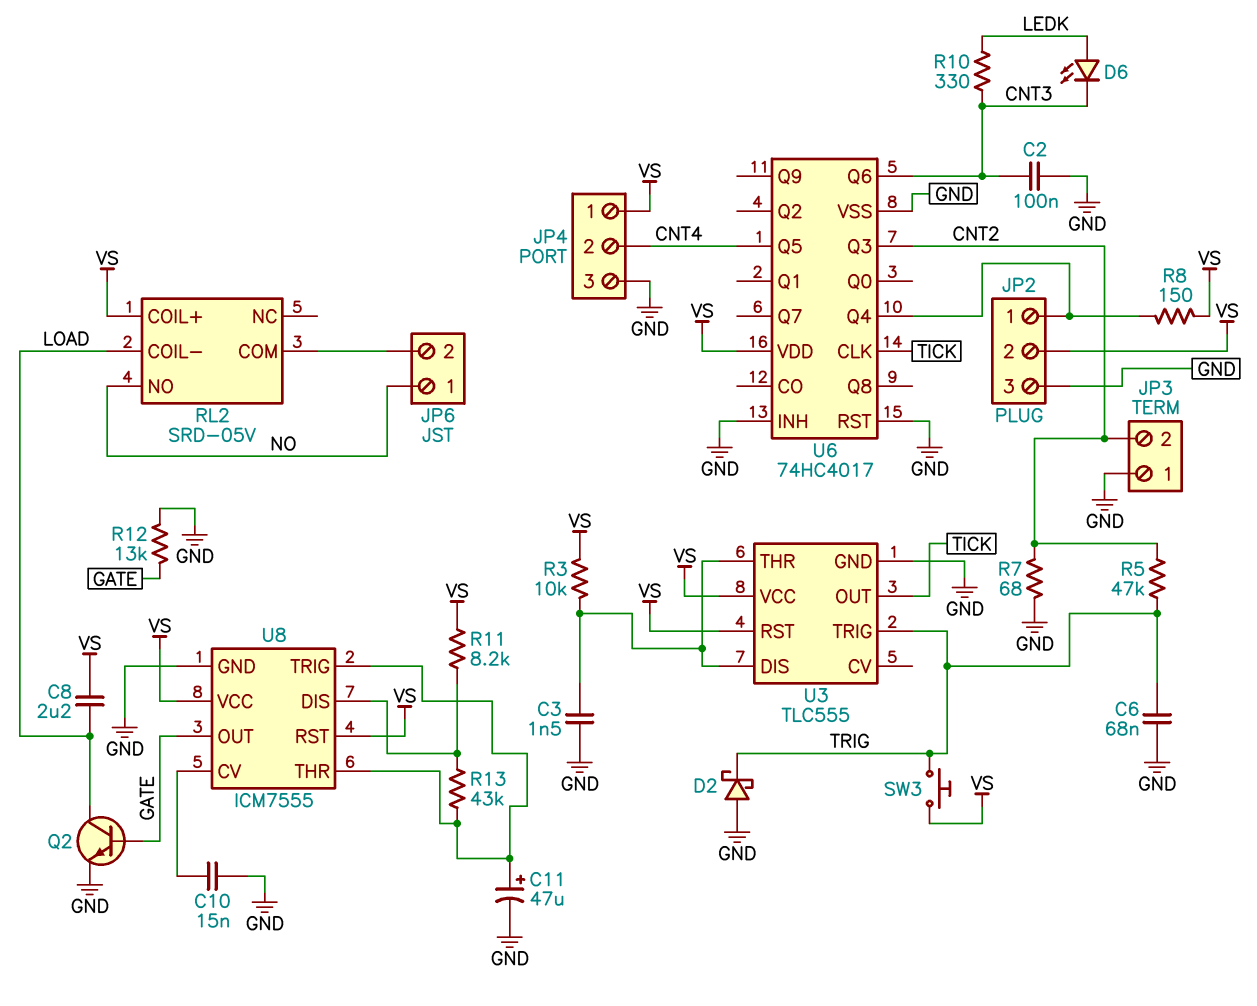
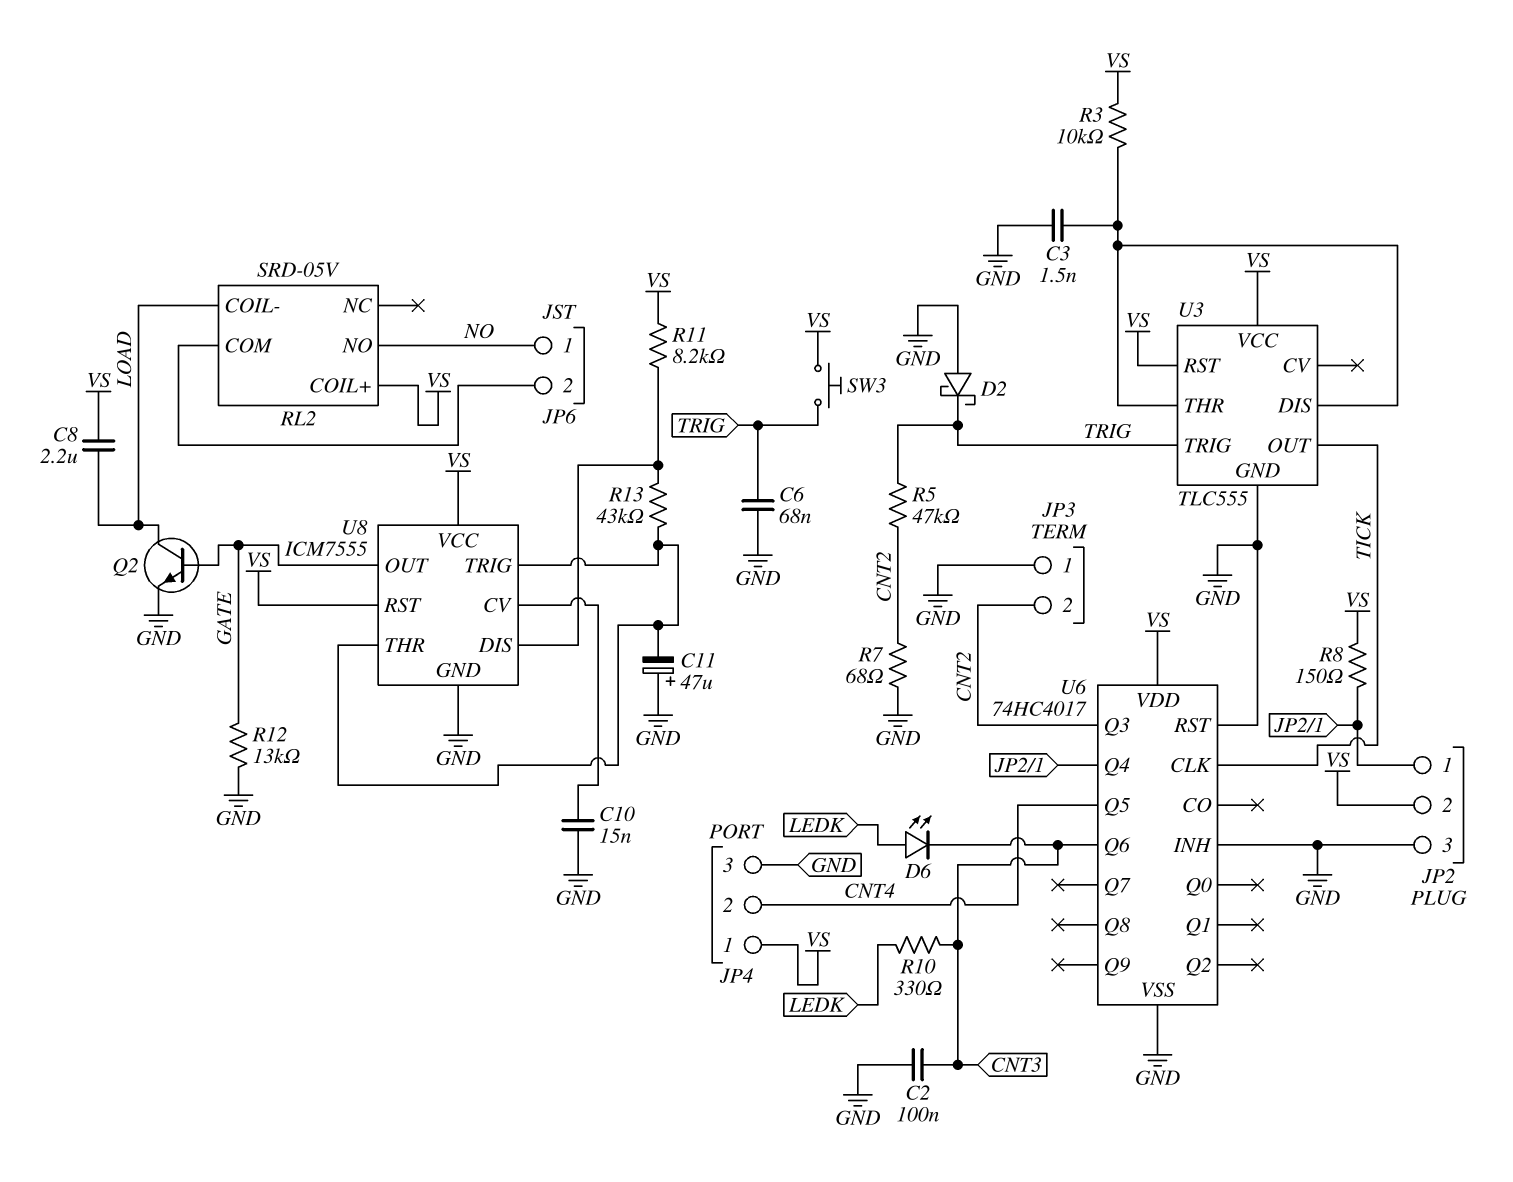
C11: 47uF (plus U8/THR, minus GND) -> 47uF (plus GND, minus U8/THR)

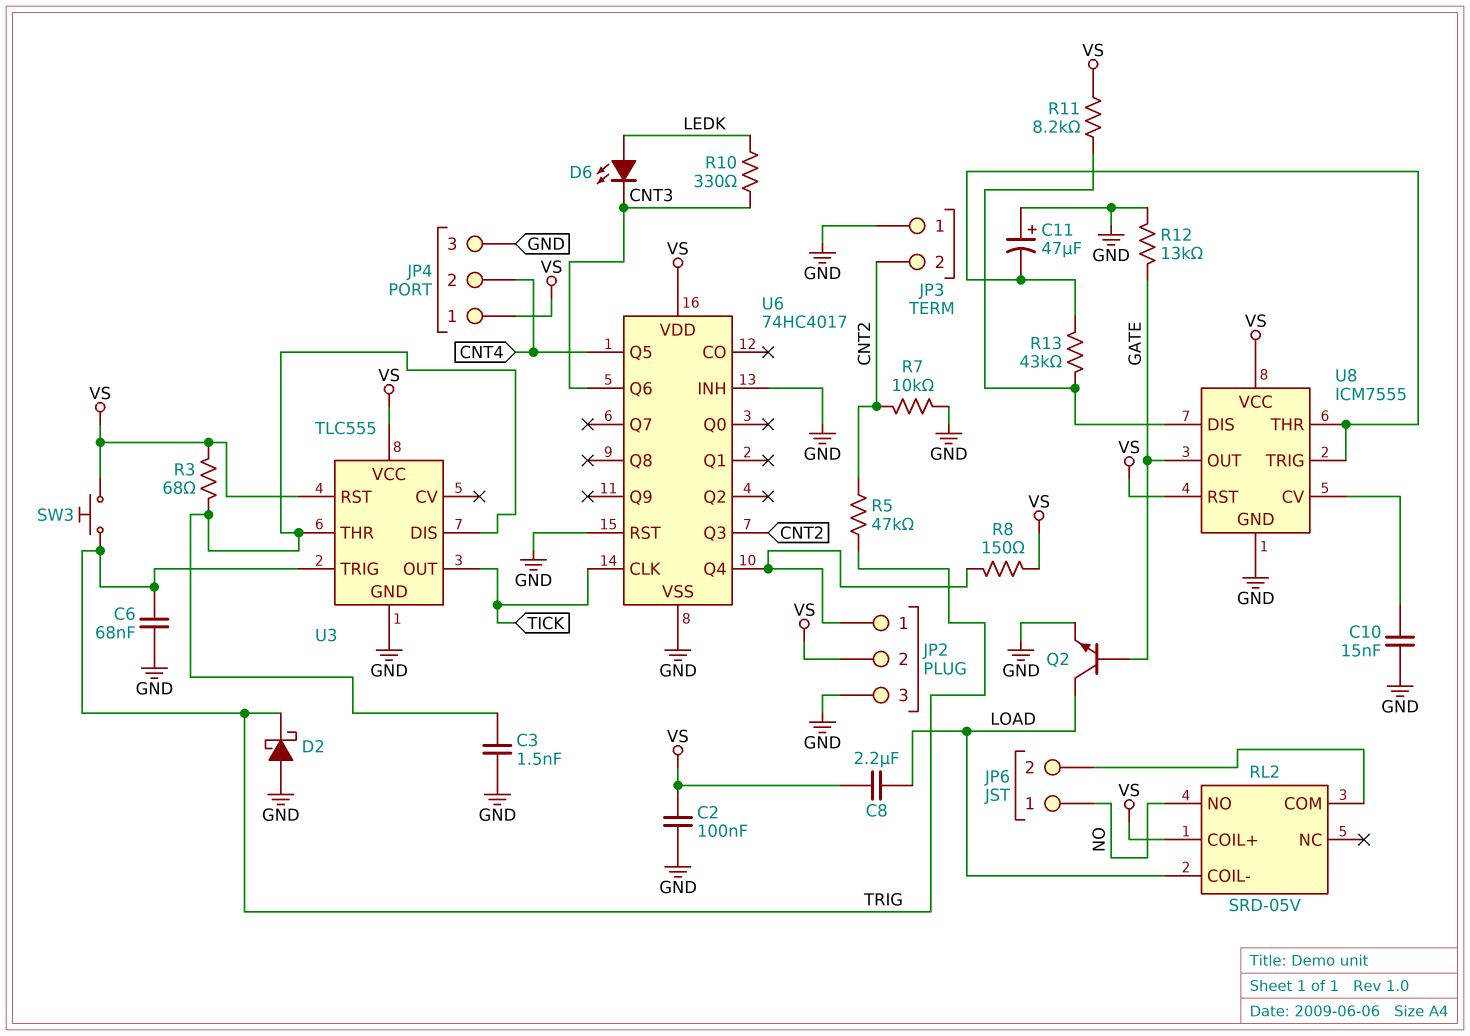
C2: 100nF (CNT3, GND) -> 100nF (GND, VS)
R3: 10k (U3/DIS, VS) -> 68 (U3/DIS, VS)
R7: 68 (CNT2, GND) -> 10k (CNT2, GND)

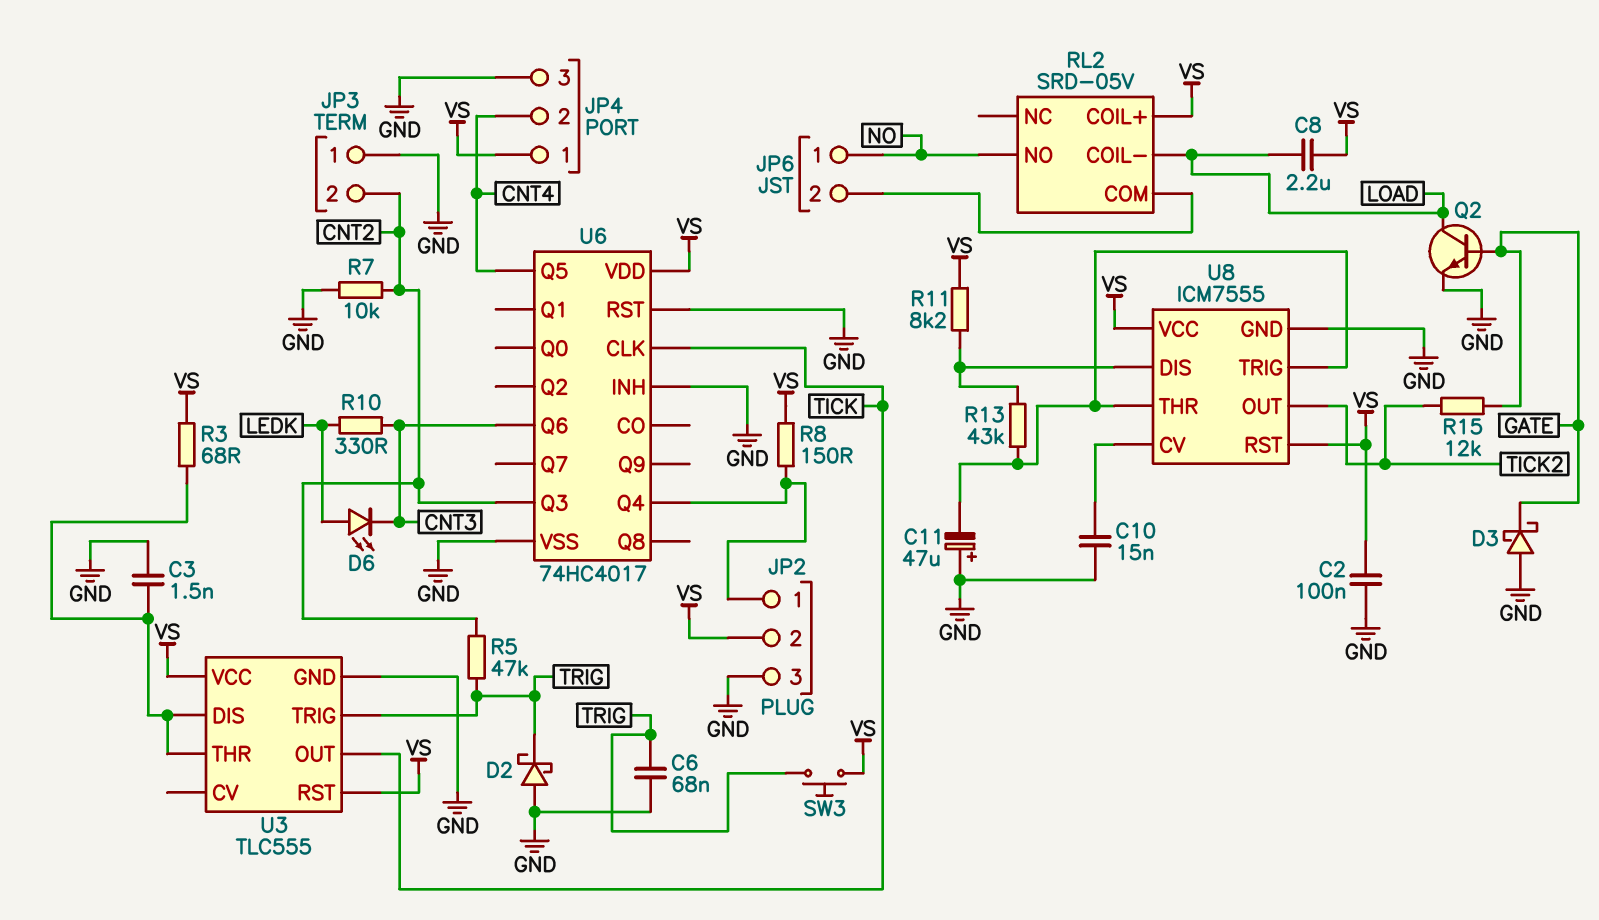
D3: none -> schottky (A GND, K GATE)
R12: 13k (GATE, GND) -> none
R15: none -> 12k (GATE, TICK2)
U8 pin OUT: GATE -> TICK2

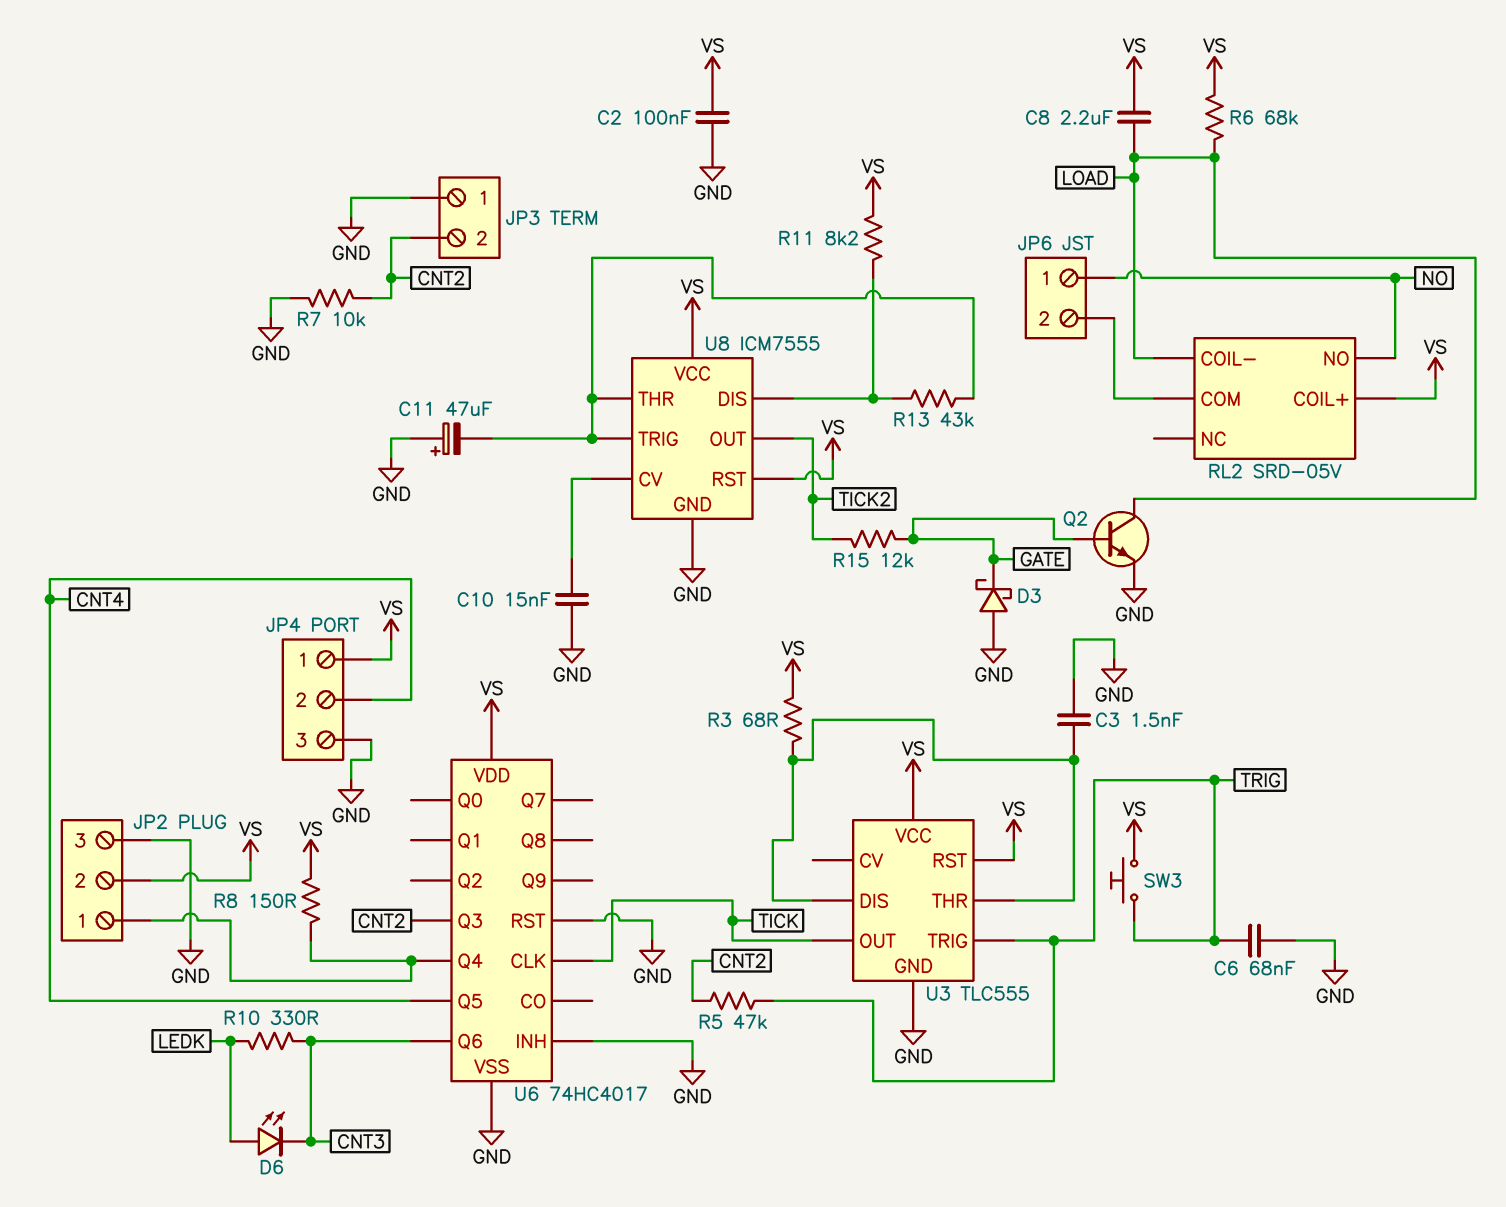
D2: schottky (A GND, K TRIG) -> none
R6: none -> 68k (LOAD, VS)

